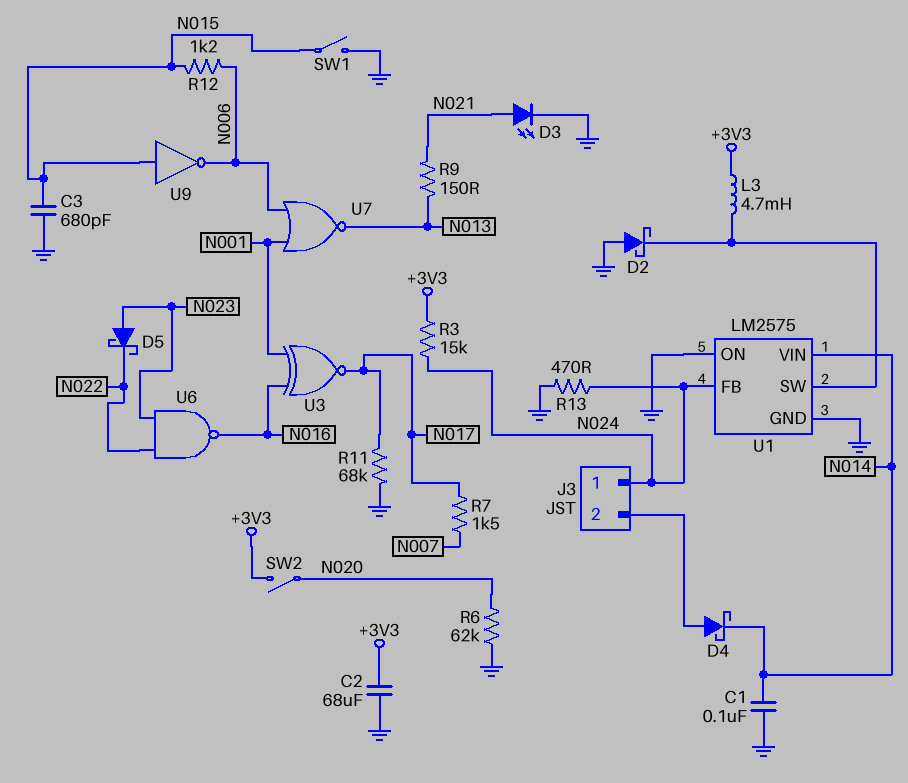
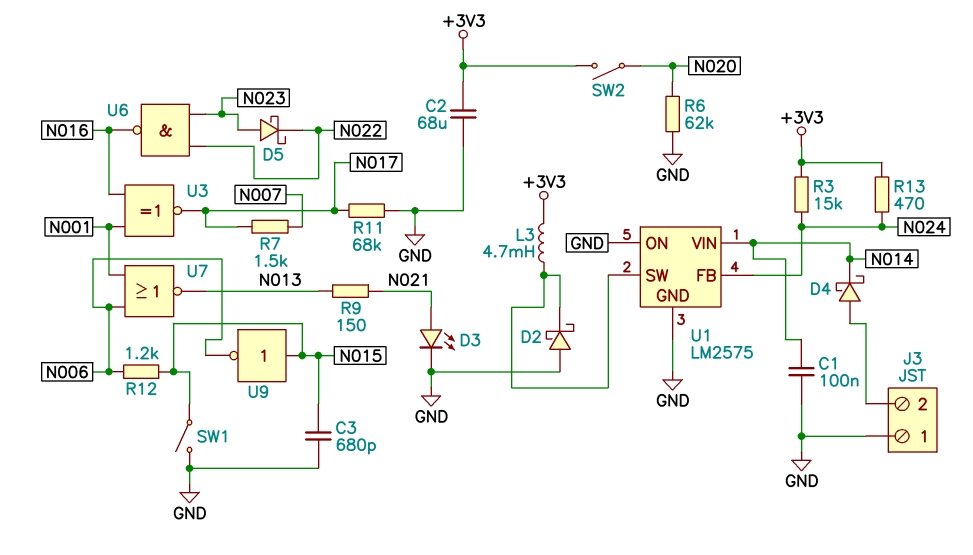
J3 pin 1: N024 -> GND
R13: 470 (GND, N024) -> 470 (+3V3, N024)

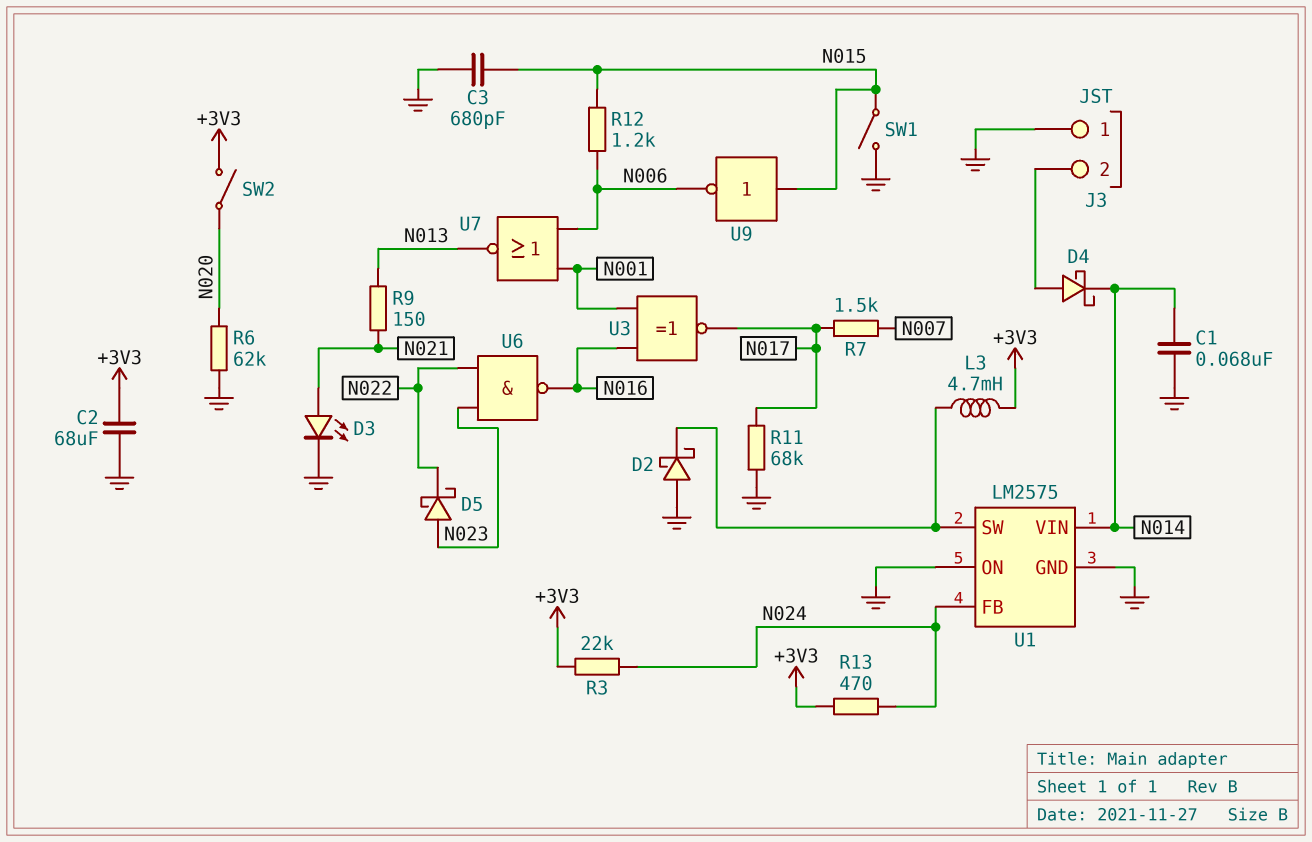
C1: 100nF (GND, N014) -> 68nF (GND, N014)
R3: 15k (+3V3, N024) -> 22k (+3V3, N024)

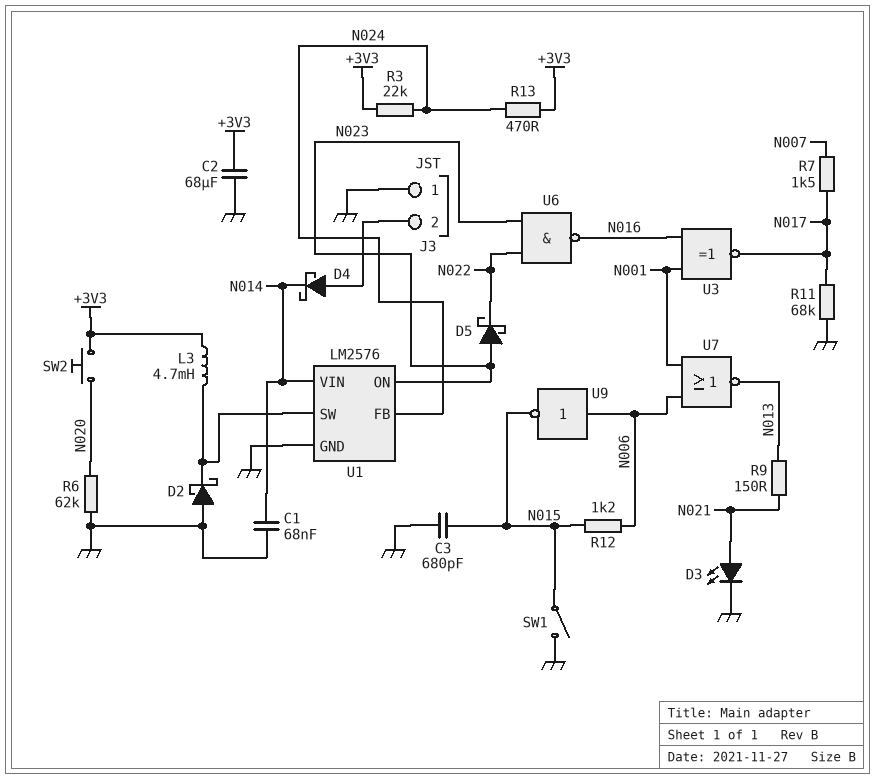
SW2: switch (+3V3, N020) -> button (+3V3, N020)
U1: LM2575 -> LM2576
U1 pin ON: GND -> N023
U9: NOT (in N015, out N006) -> NOT (in N006, out N015)

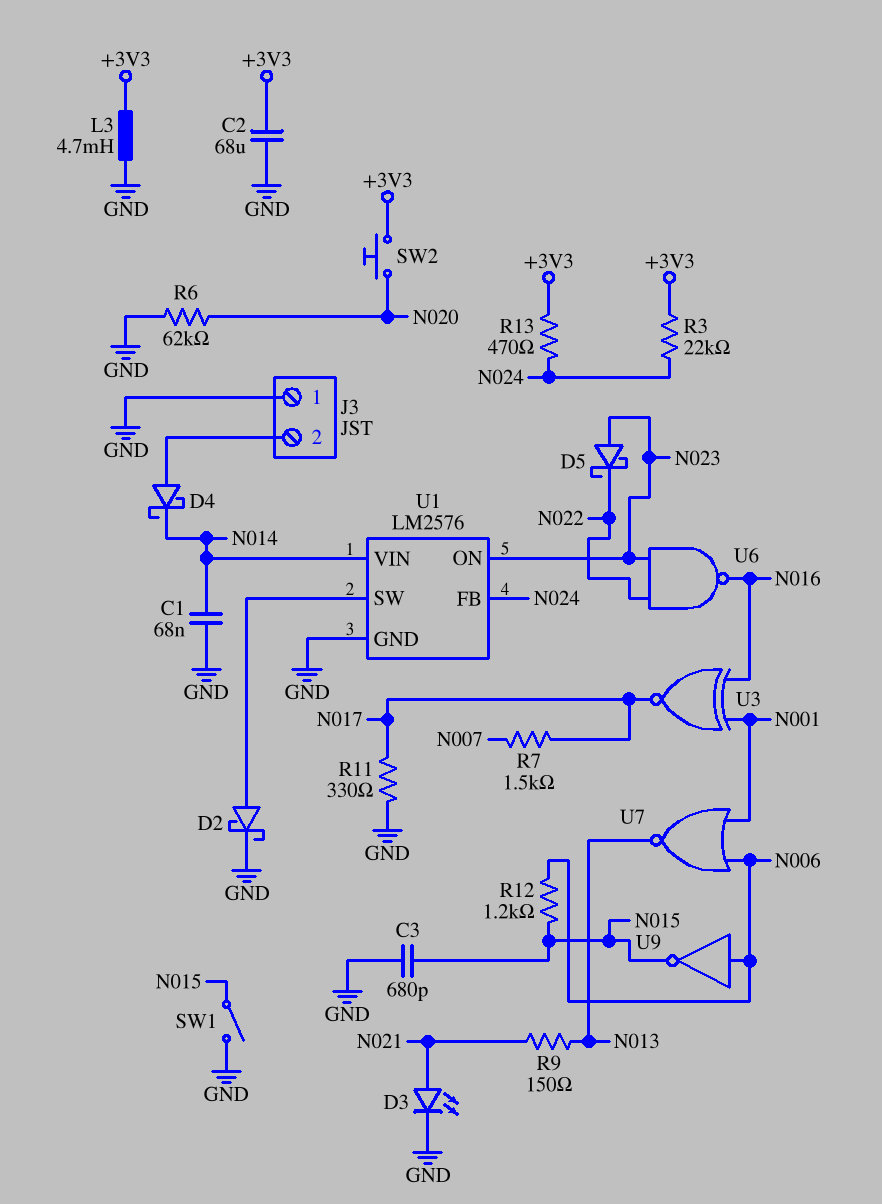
D2: schottky (A GND, K U1/SW) -> schottky (A U1/SW, K GND)
L3: 4.7mH (+3V3, U1/SW) -> 4.7mH (+3V3, GND)
R11: 68k (GND, N017) -> 330 (GND, N017)

